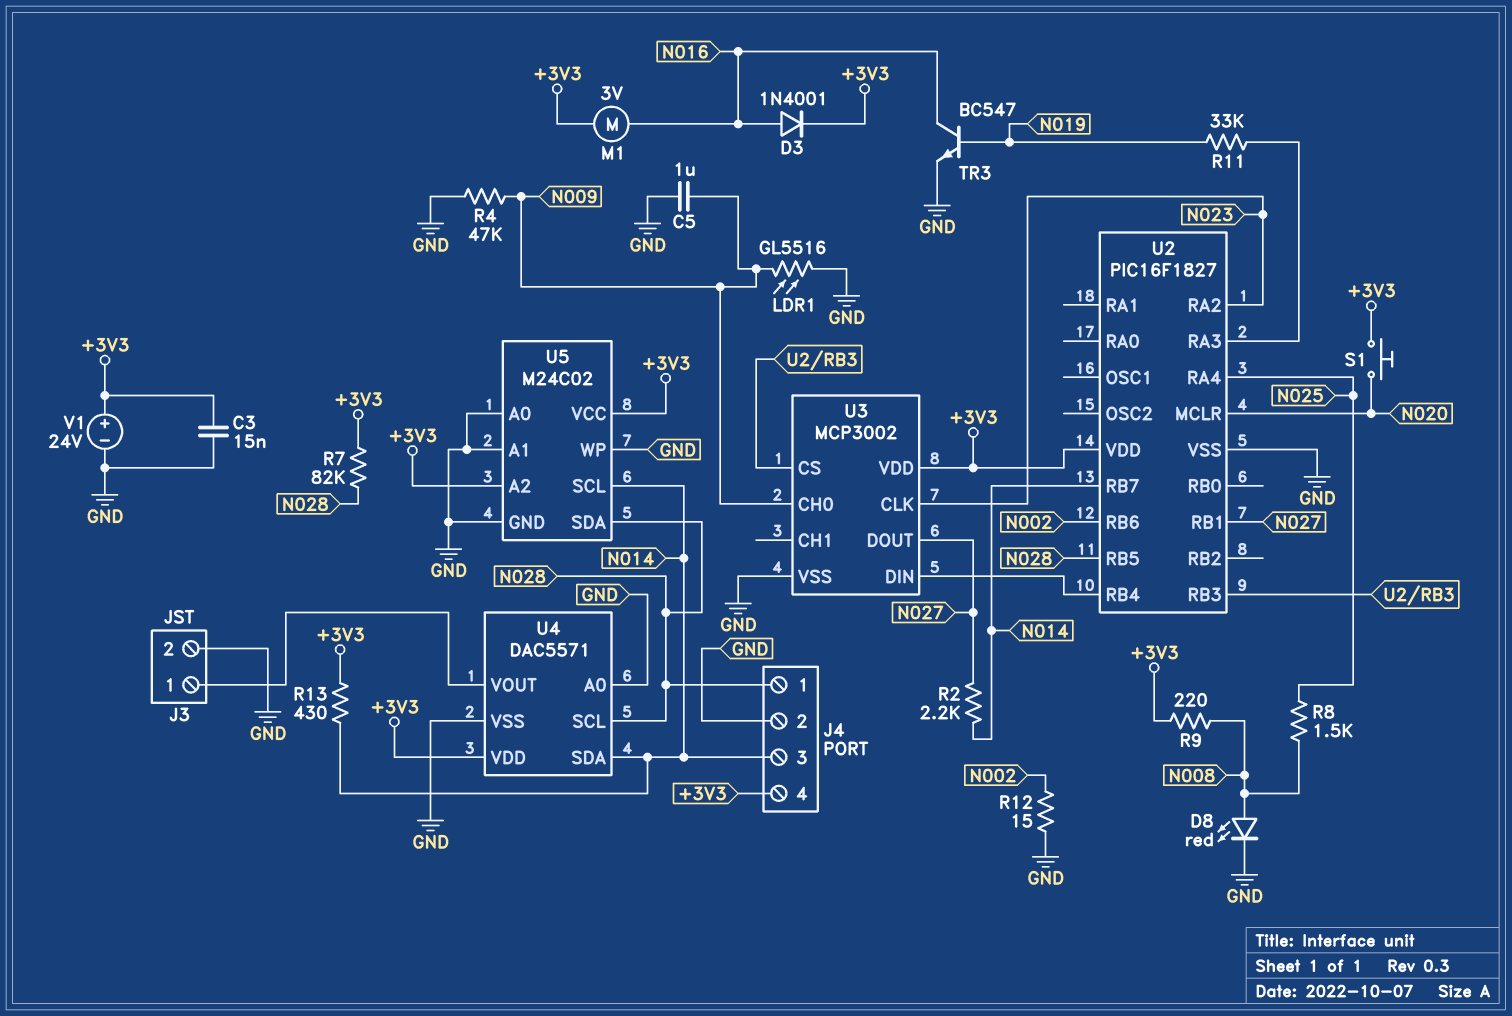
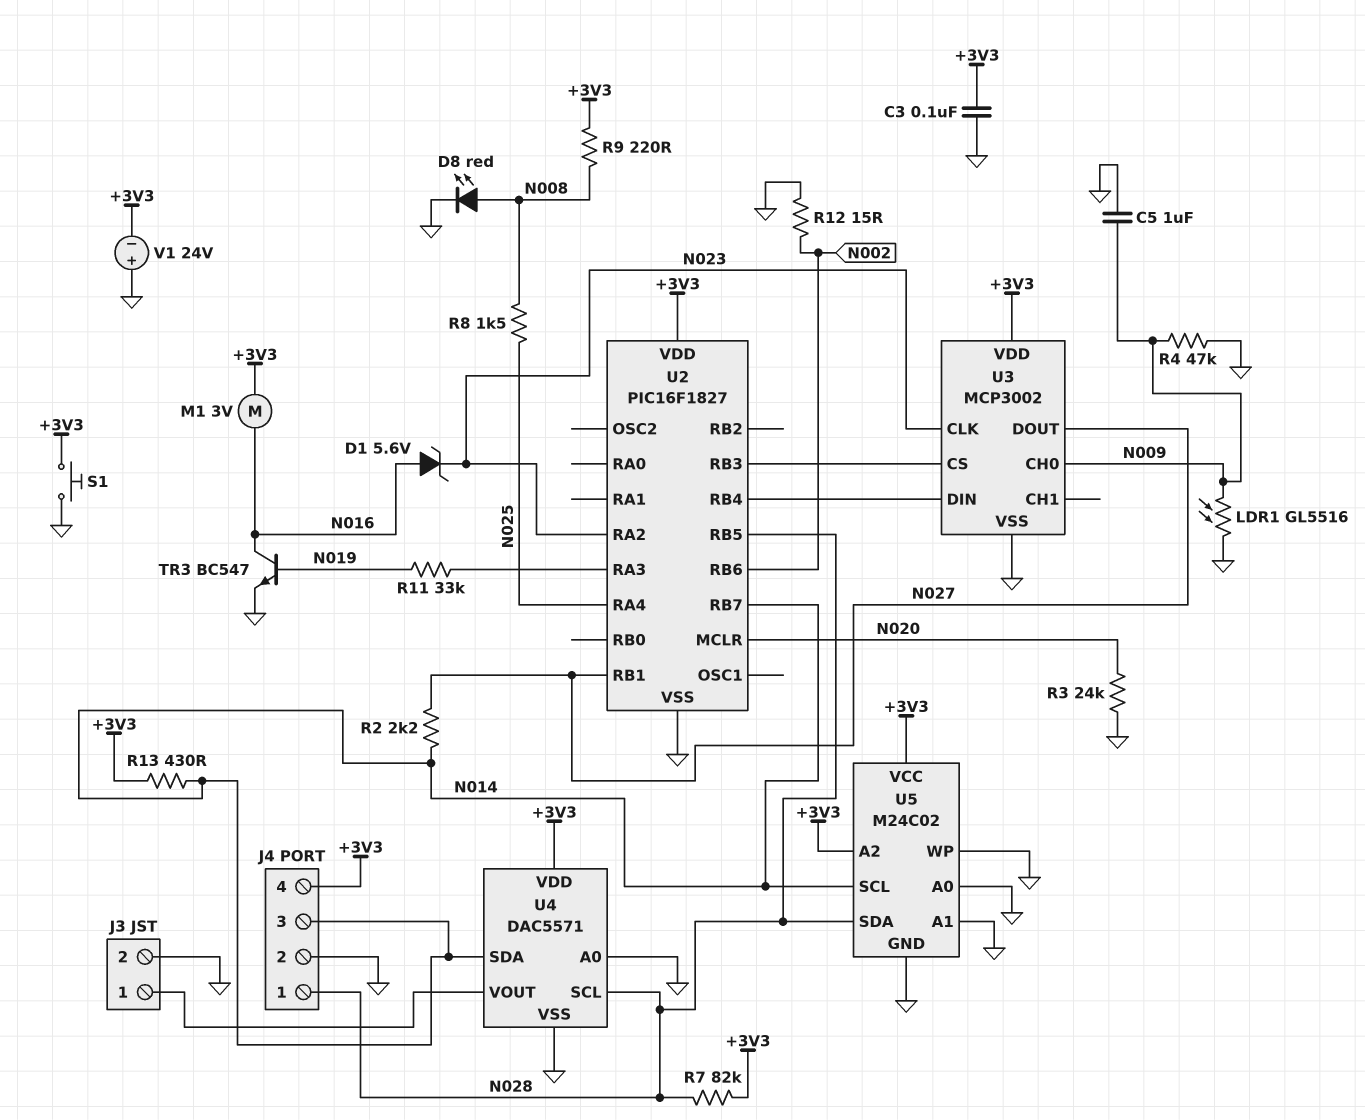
C3: 15nF (+3V3, GND) -> 100nF (+3V3, GND)
D1: none -> zener 5.6V (A N016, K N023)
D3: diode 1N4001 (A N016, K +3V3) -> none
R3: none -> 24k (GND, N020)
S1: button (+3V3, N020) -> button (+3V3, GND)
V1: 24V (plus +3V3, minus GND) -> 24V (plus GND, minus +3V3)

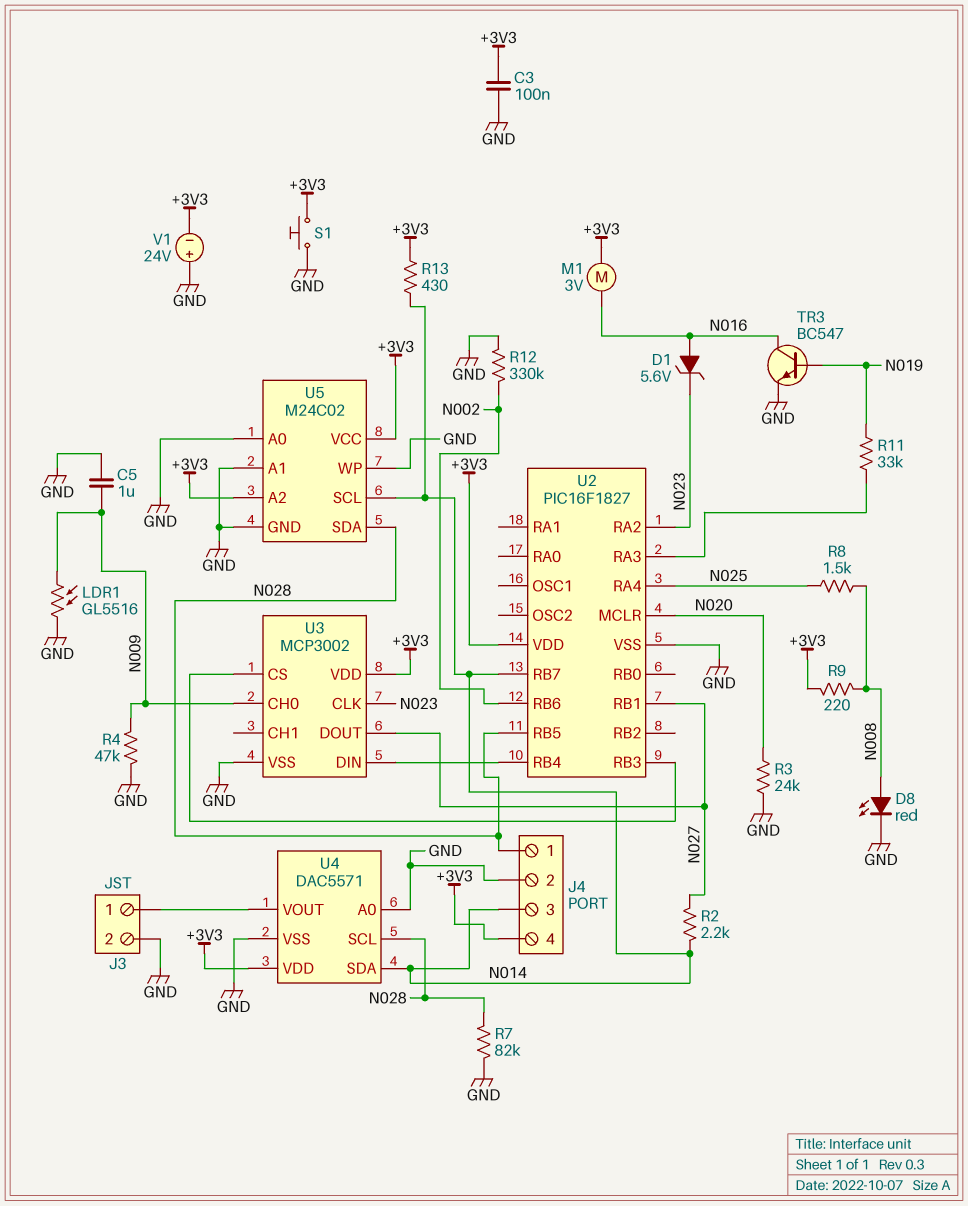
R7: 82k (+3V3, N028) -> 82k (GND, N028)
R12: 15 (GND, N002) -> 330k (GND, N002)

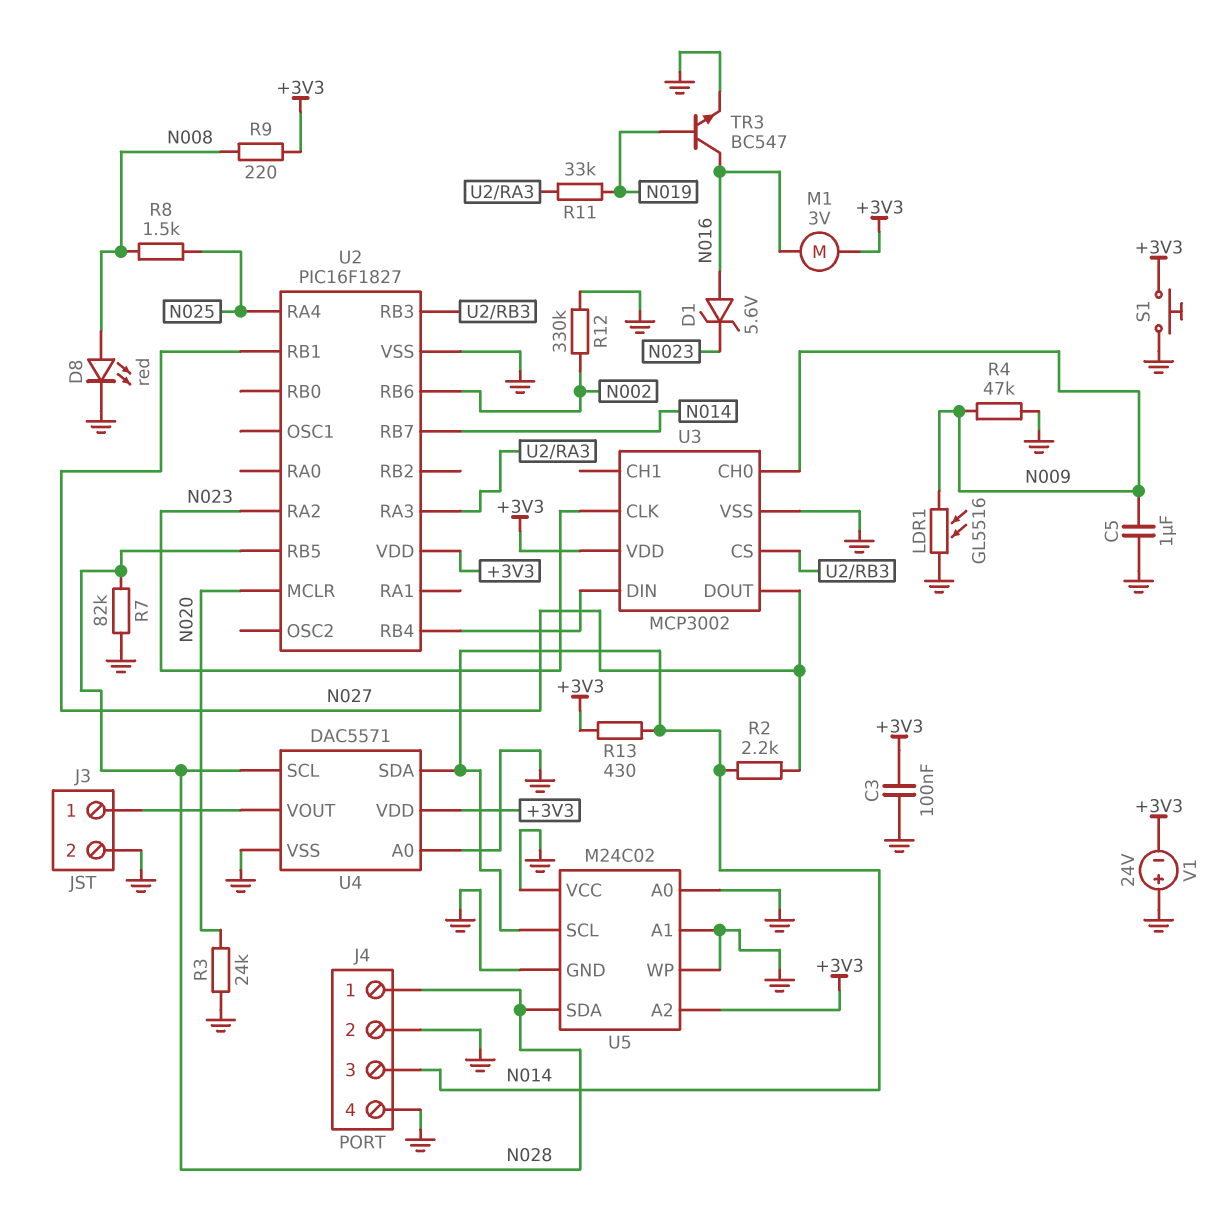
J4 pin 4: +3V3 -> GND
U5 pin VCC: +3V3 -> GND

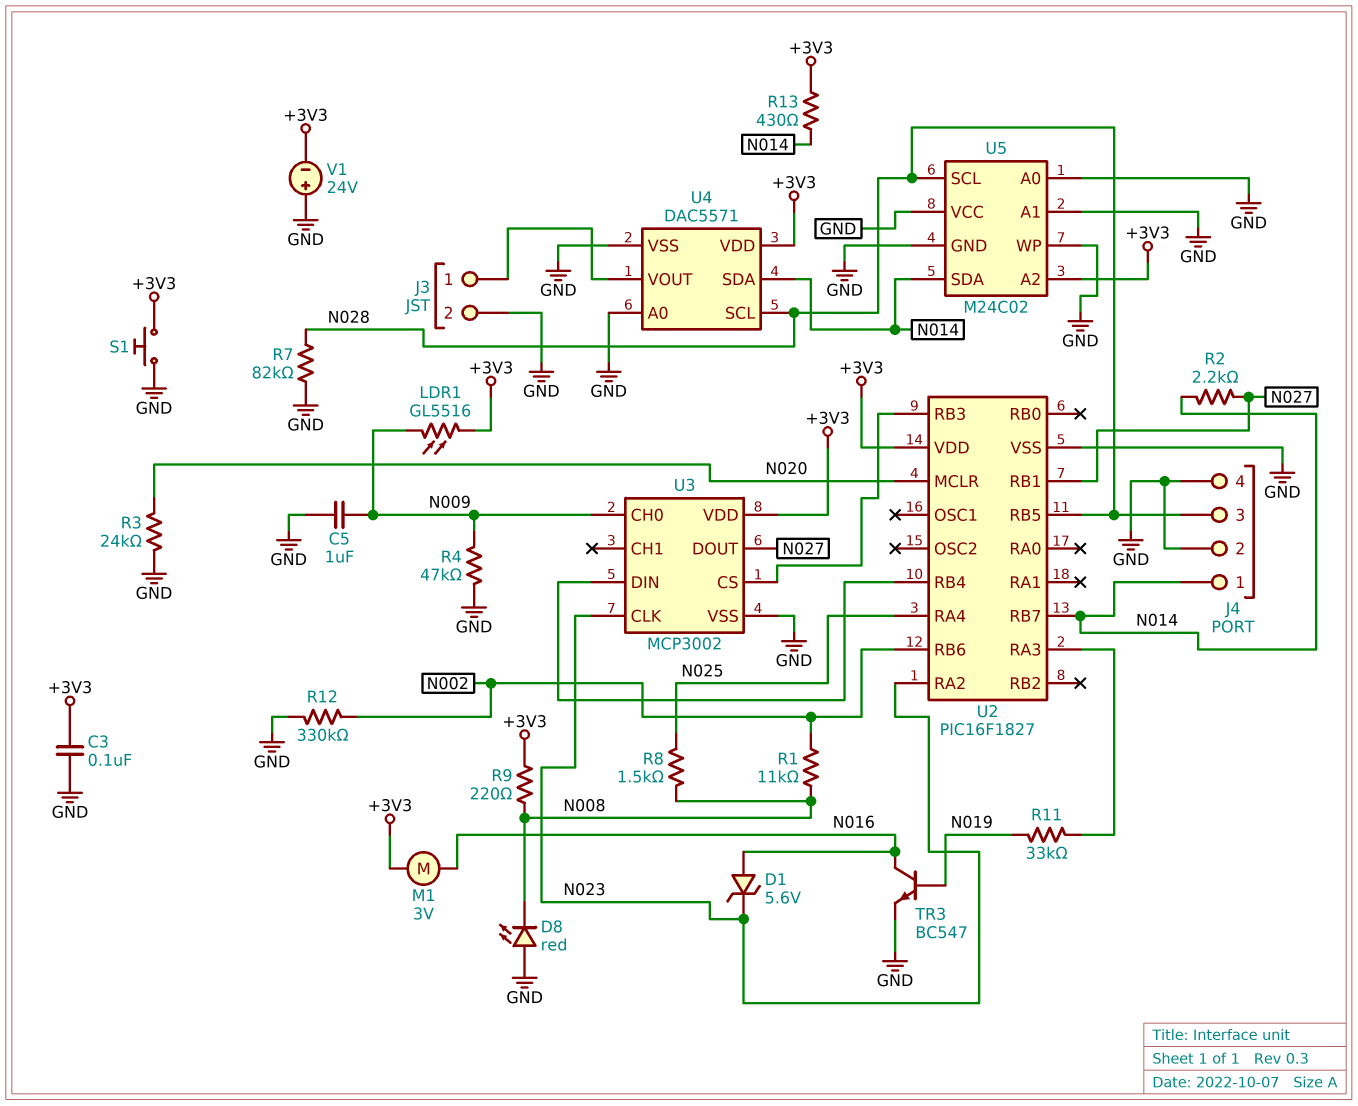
D8: LED red (A N008, K GND) -> LED red (A GND, K N008)
J4 pin 1: N028 -> N014
J4 pin 3: N014 -> N028
LDR1: GL5516 (GND, N009) -> GL5516 (+3V3, N009)
R1: none -> 11k (N002, N008)
U5 pin SCL: N014 -> N028
U5 pin SDA: N028 -> N014

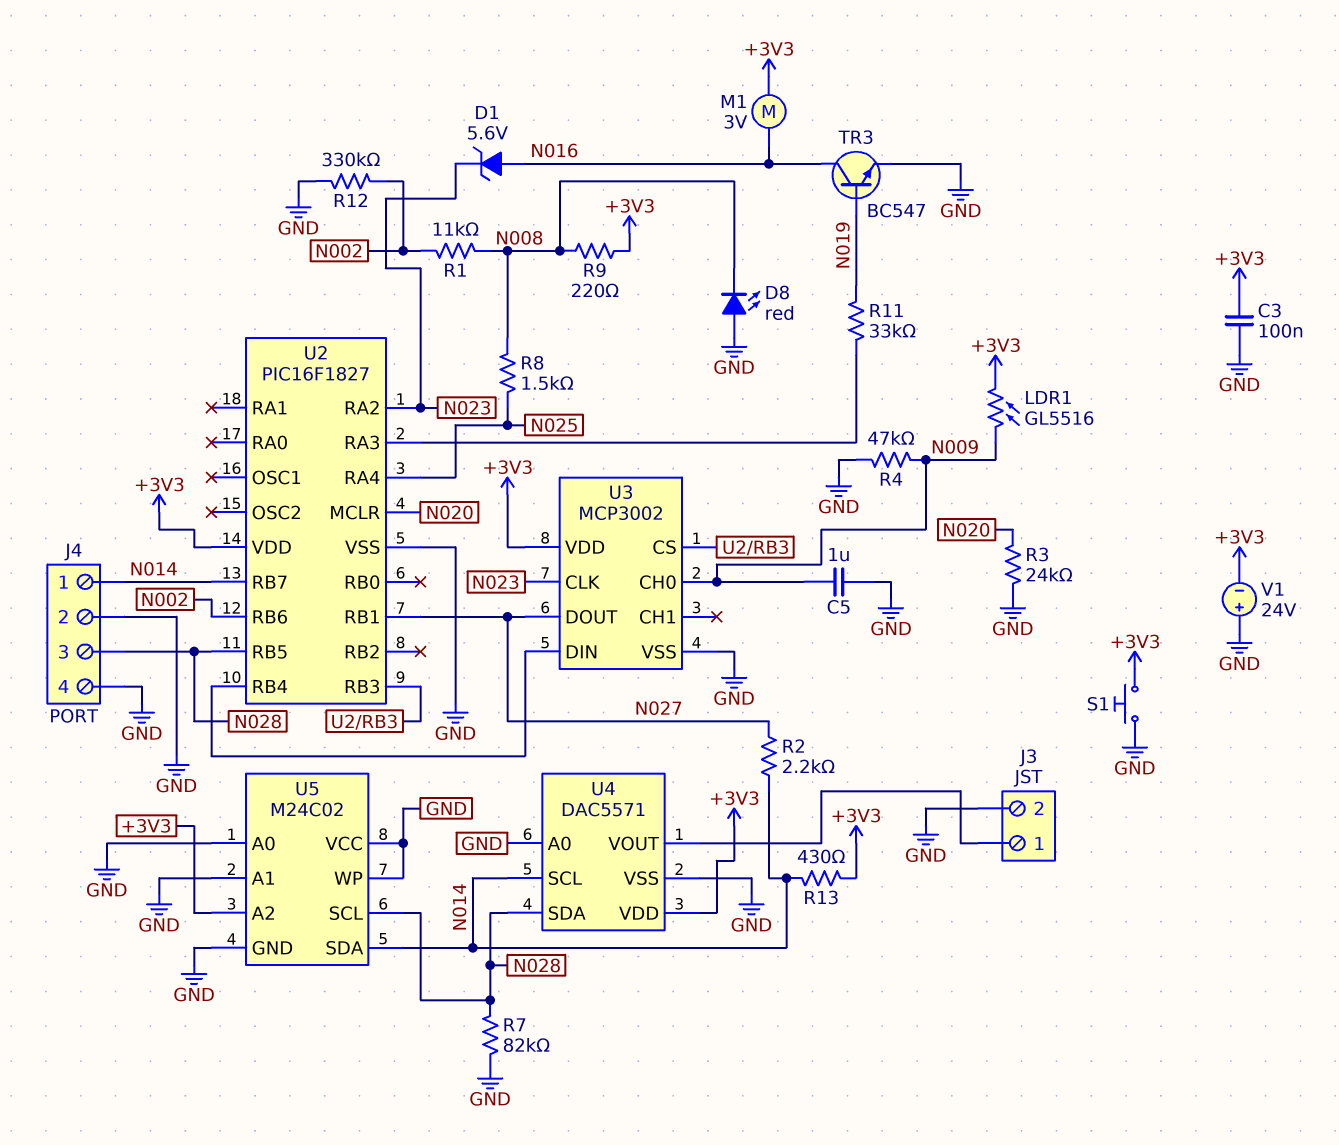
U4 pin SCL: N028 -> N014
U4 pin SDA: N014 -> N028

